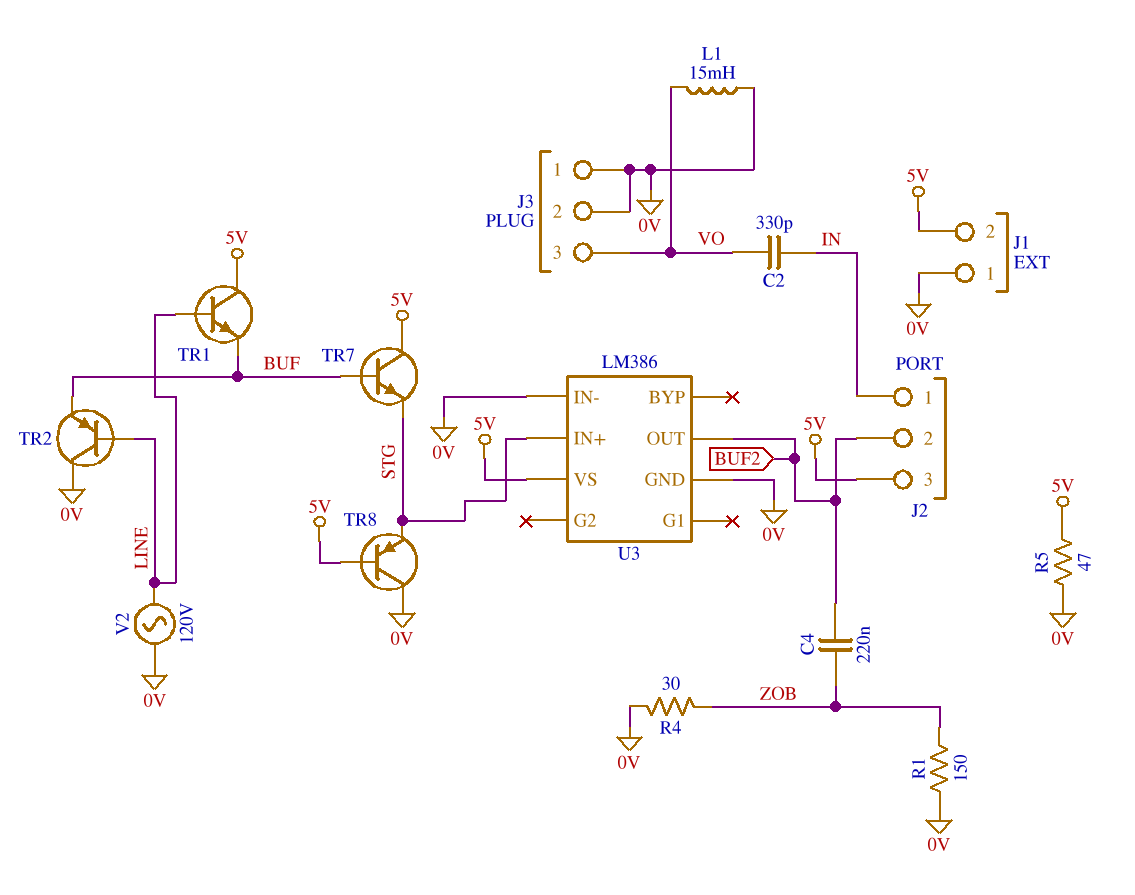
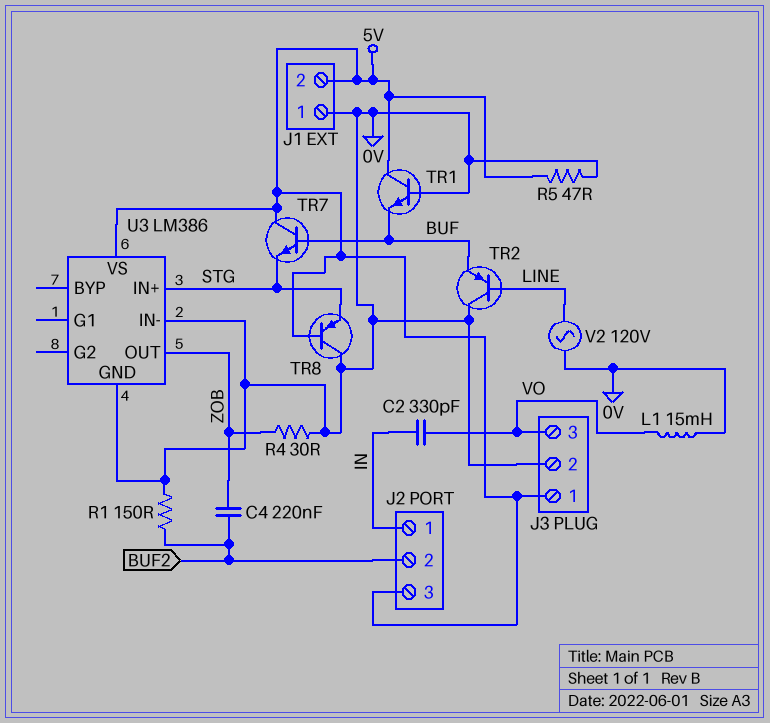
J3 pin 1: 0V -> 5V
R1: 150 (0V, ZOB) -> 150 (0V, BUF2)
TR1: NPN (B LINE, C 5V, E BUF) -> NPN (B 0V, C 5V, E BUF)
U3 pin OUT: BUF2 -> ZOB

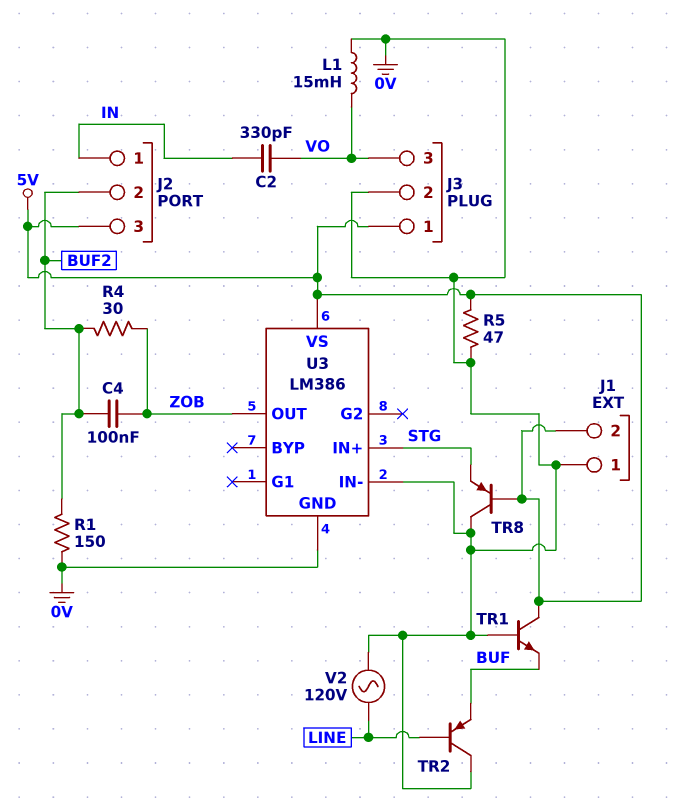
C4: 220nF (BUF2, ZOB) -> 100nF (BUF2, ZOB)
R4: 30 (0V, ZOB) -> 30 (BUF2, ZOB)
TR7: NPN (B BUF, C 5V, E STG) -> none

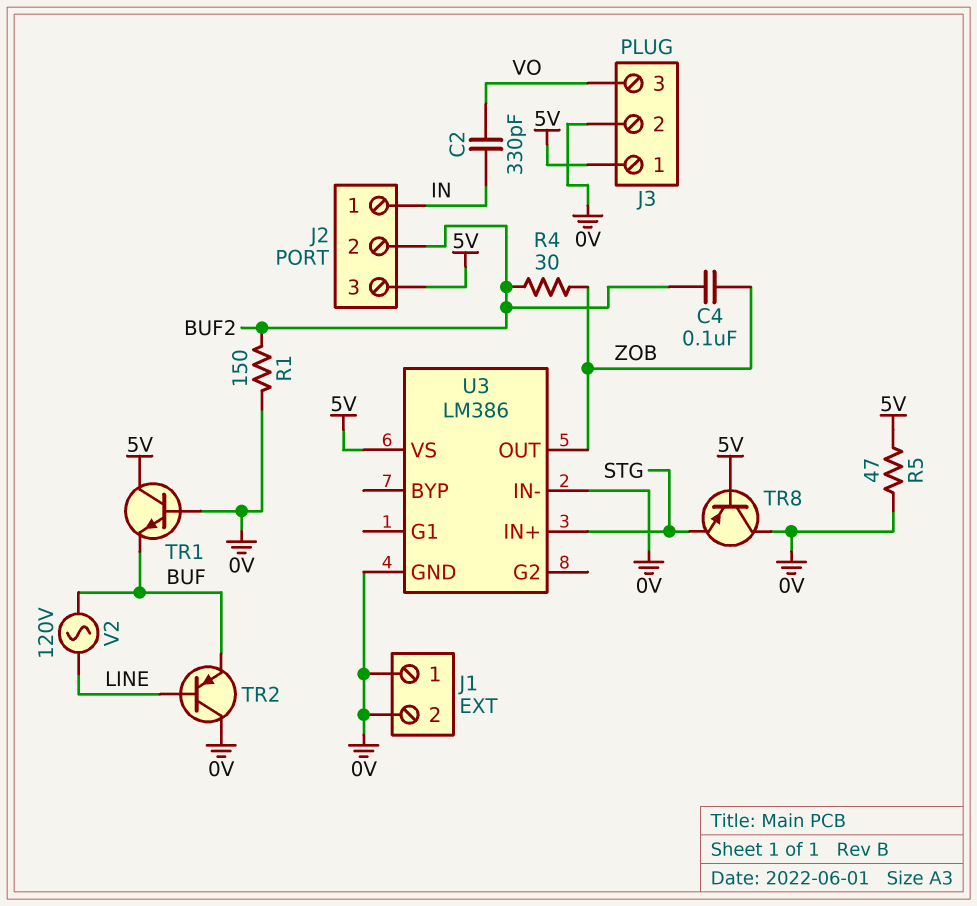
J1 pin 2: 5V -> 0V
L1: 15mH (0V, VO) -> none
V2: AC 120V (0V, LINE) -> AC 120V (BUF, LINE)

